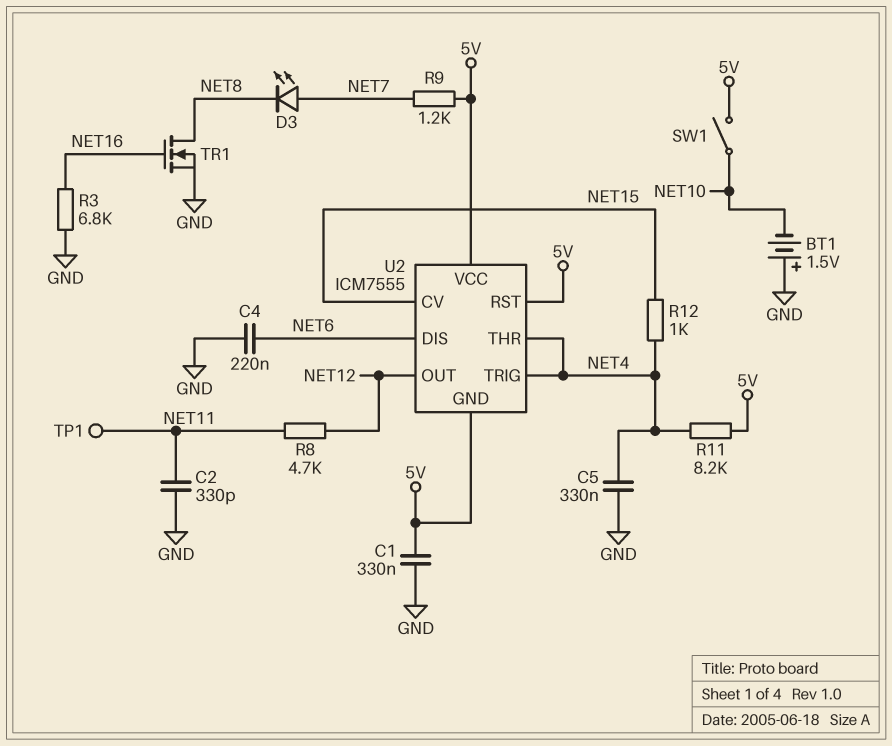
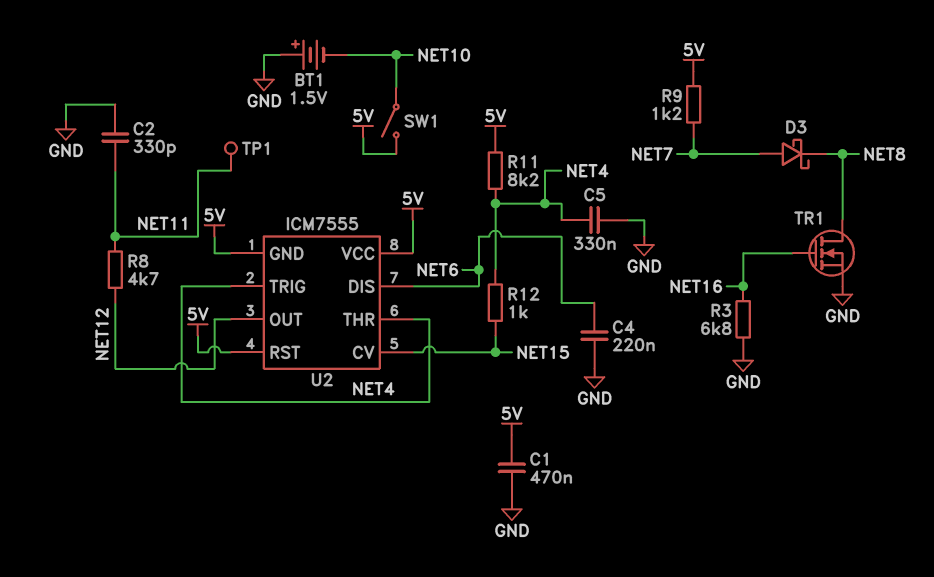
C1: 330nF (5V, GND) -> 470nF (5V, GND)
D3: LED (A NET7, K NET8) -> schottky (A NET7, K NET8)

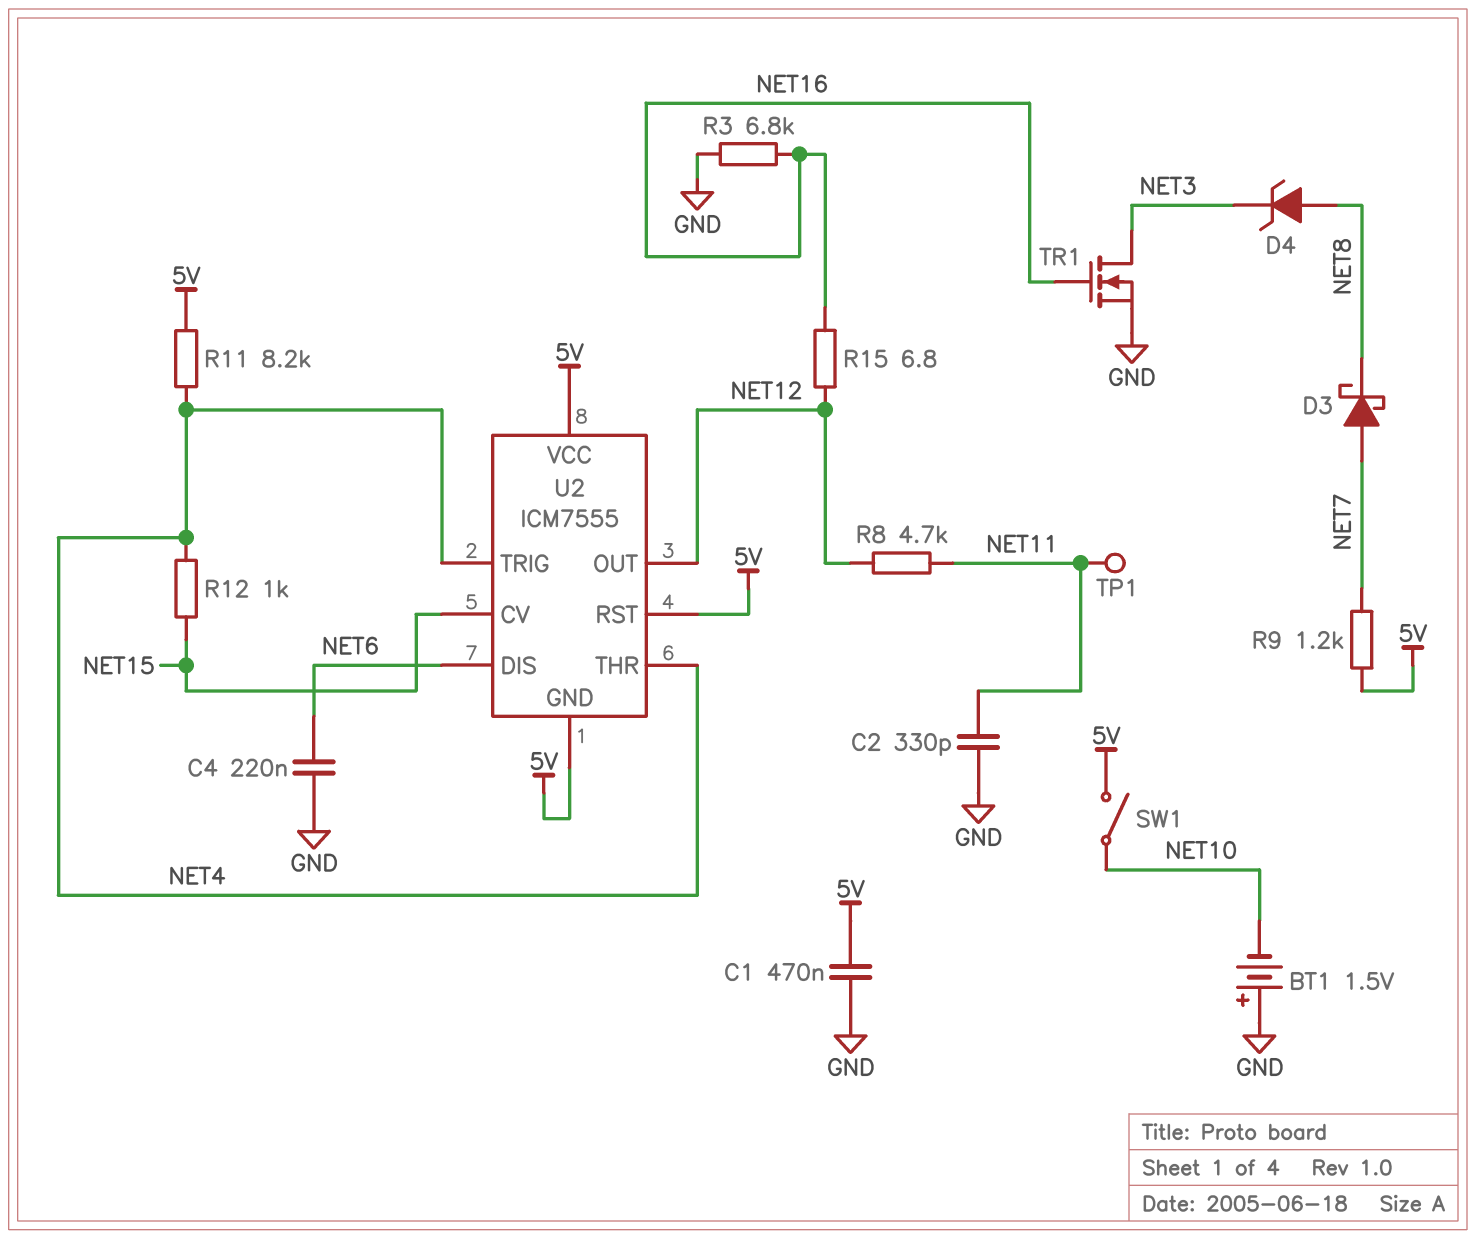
C5: 330nF (GND, NET4) -> none
D4: none -> zener (A NET8, K NET3)
R15: none -> 6.8 (NET12, NET16)
TR1: NMOS (G NET16, D NET8, S GND) -> NMOS (G NET16, D NET3, S GND)

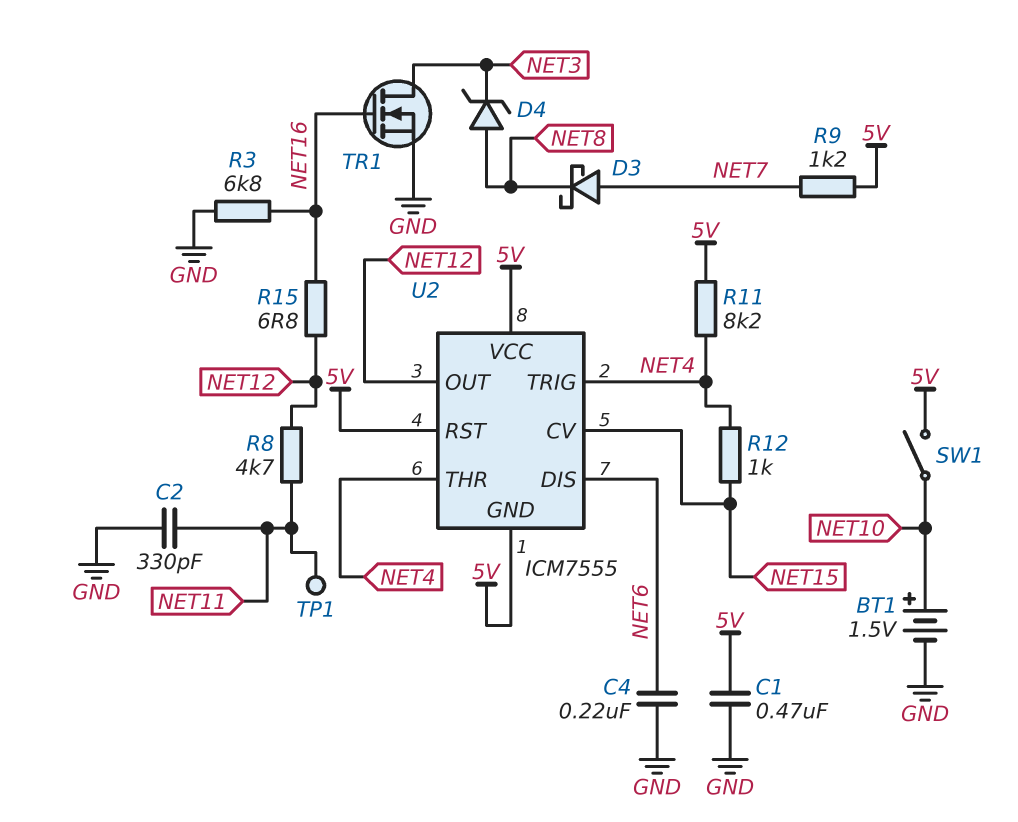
BT1: 1.5V (plus GND, minus NET10) -> 1.5V (plus NET10, minus GND)

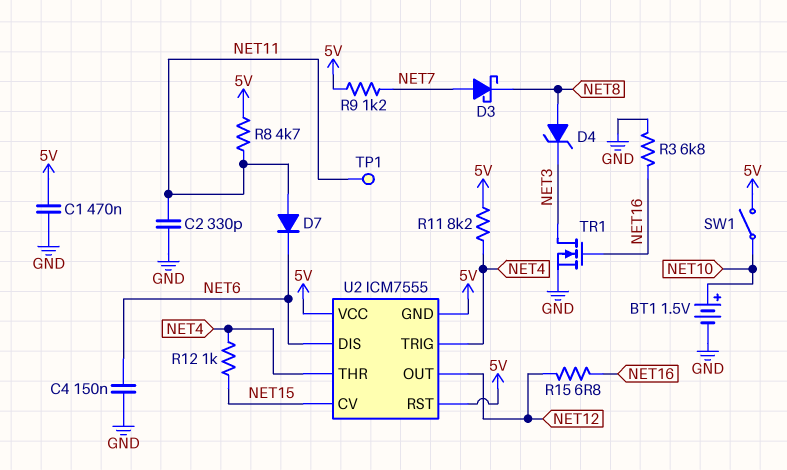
C4: 220nF (GND, NET6) -> 150nF (GND, NET6)
D7: none -> diode (A NET11, K NET6)
R8: 4.7k (NET11, NET12) -> 4.7k (5V, NET11)

